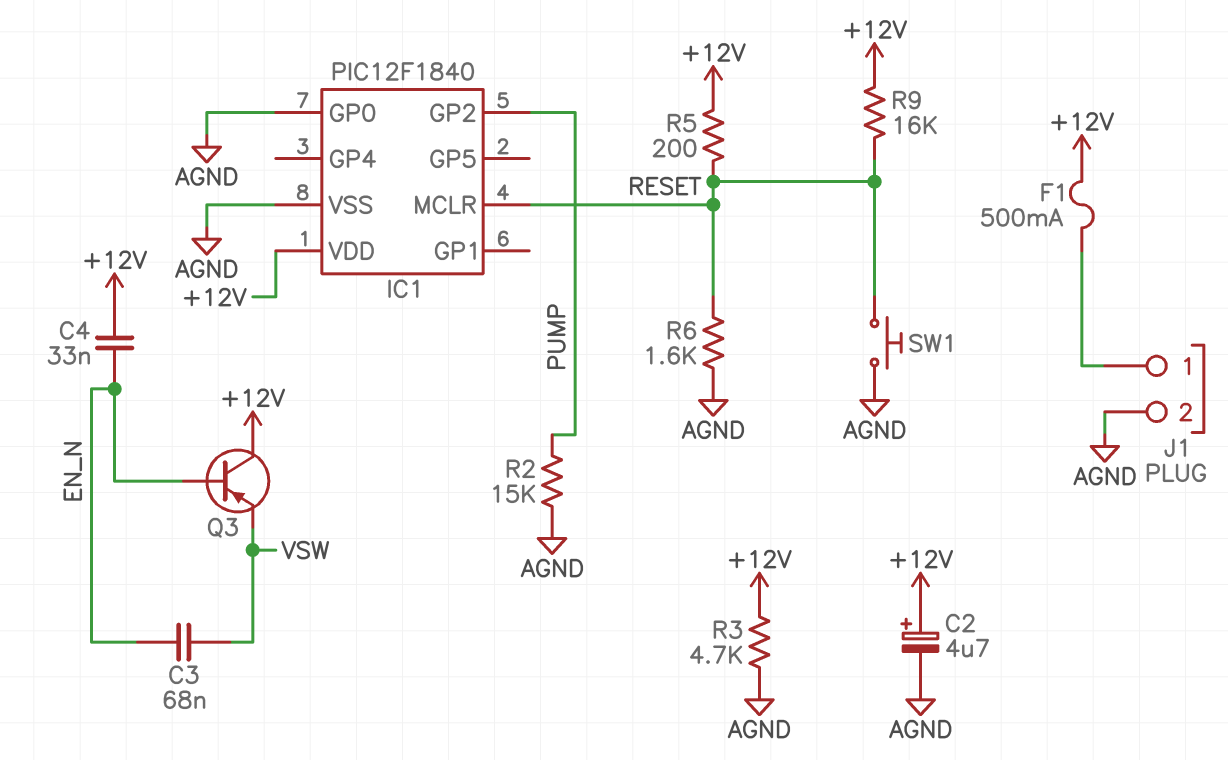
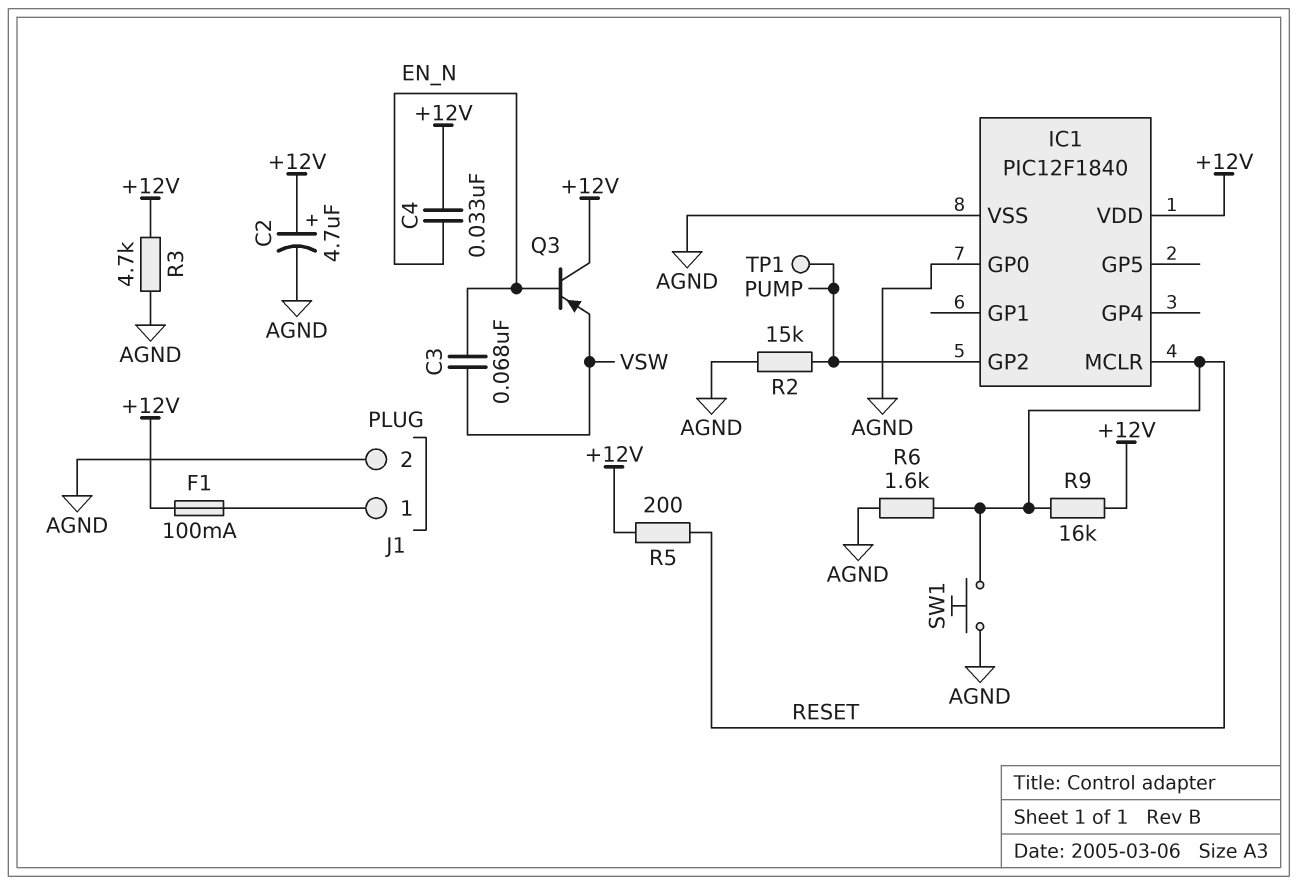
F1: 500mA (+12V, J1/1) -> 100mA (+12V, J1/1)
TP1: none -> test point (PUMP)

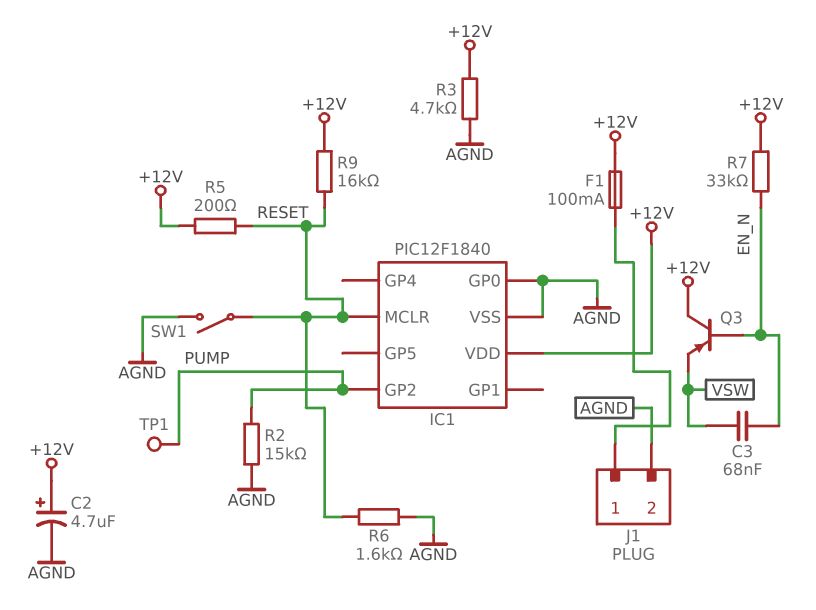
C4: 33nF (+12V, EN_N) -> none
R7: none -> 33k (+12V, EN_N)
SW1: button (AGND, RESET) -> switch (AGND, RESET)

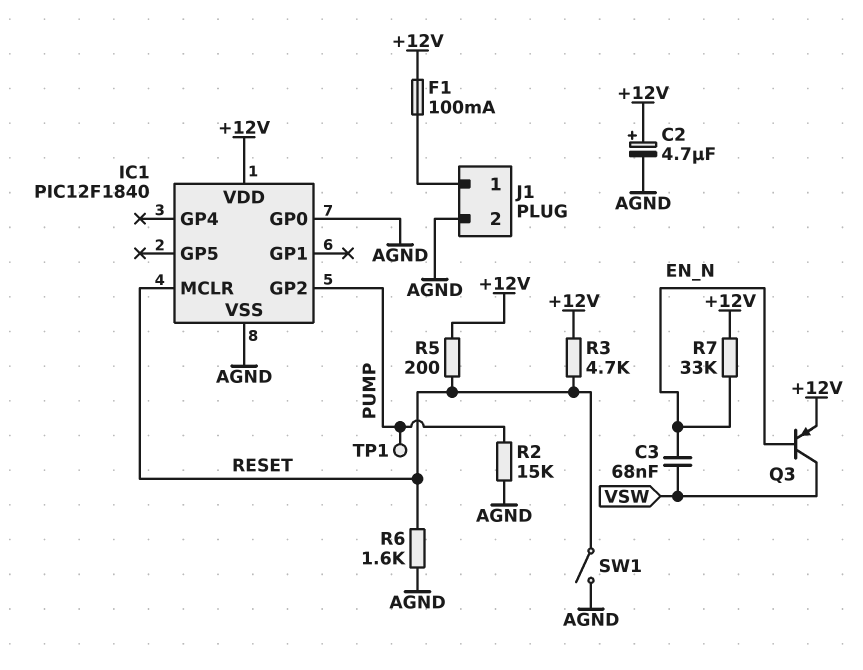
Q3: PNP (B EN_N, C +12V, E VSW) -> PNP (B EN_N, C VSW, E +12V)
R3: 4.7k (+12V, AGND) -> 4.7k (+12V, RESET)
R9: 16k (+12V, RESET) -> none

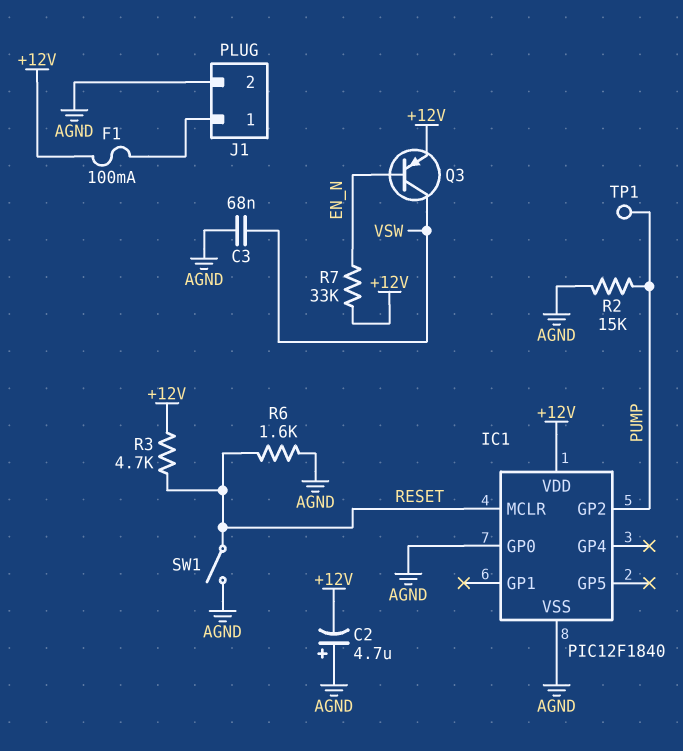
C2: 4.7uF (plus +12V, minus AGND) -> 4.7uF (plus AGND, minus +12V)
C3: 68nF (EN_N, VSW) -> 68nF (AGND, VSW)
R5: 200 (+12V, RESET) -> none

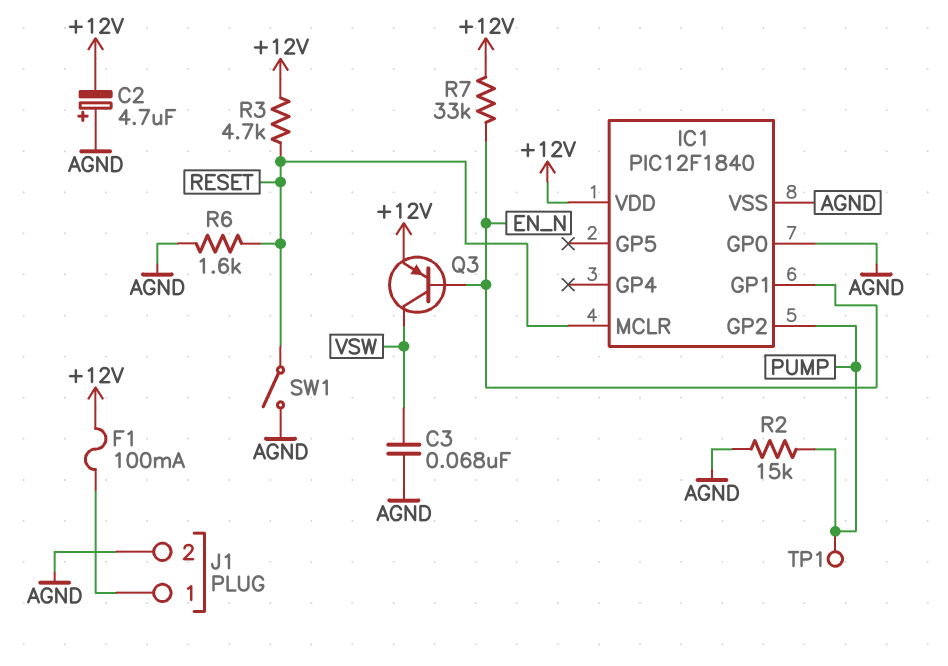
IC1 pin GP1: none -> EN_N

